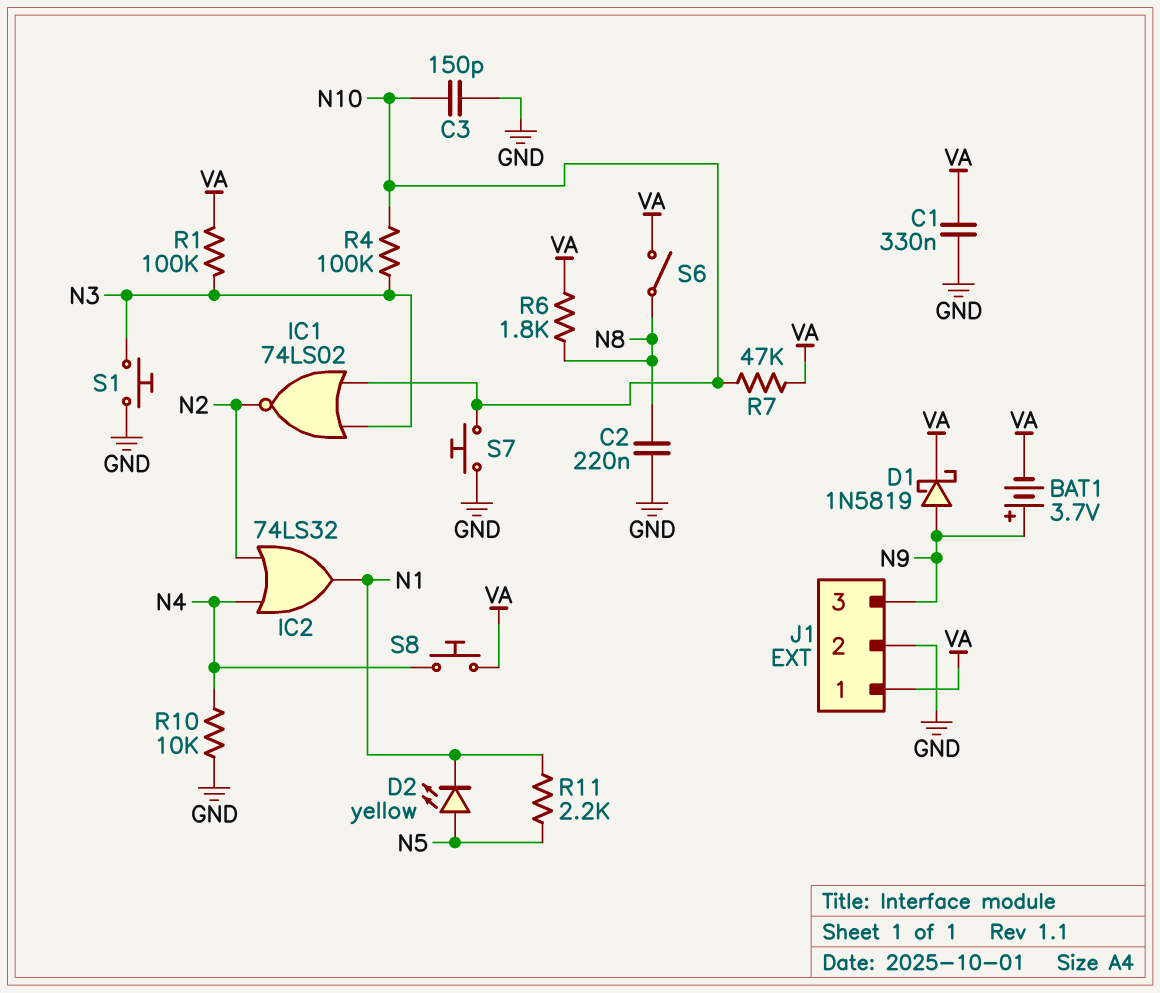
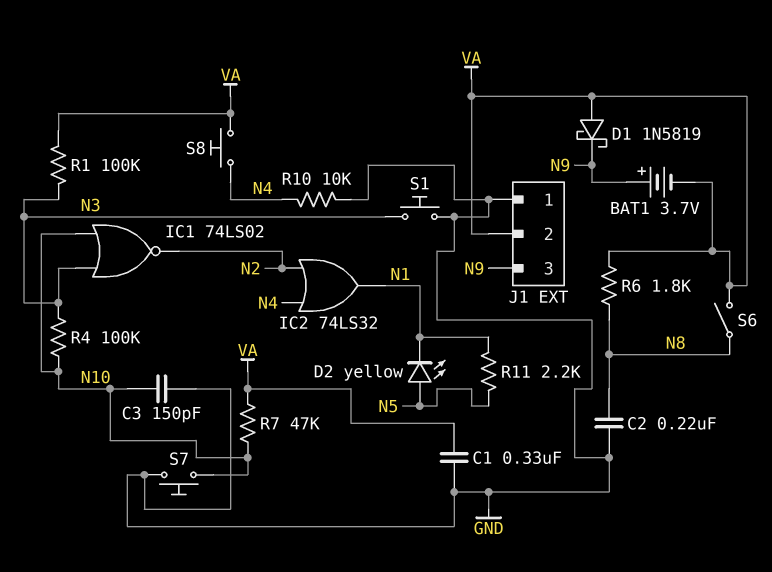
D1: schottky 1N5819 (A N9, K VA) -> schottky 1N5819 (A VA, K N9)
J1 pin 1: VA -> GND
J1 pin 2: GND -> VA

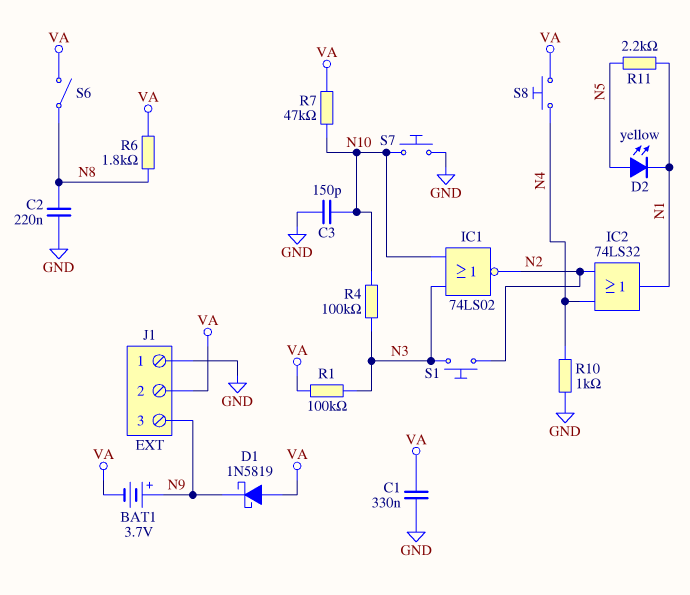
R10: 10k (GND, N4) -> 1k (GND, N4)
S1: button (GND, N3) -> button (N2, N3)

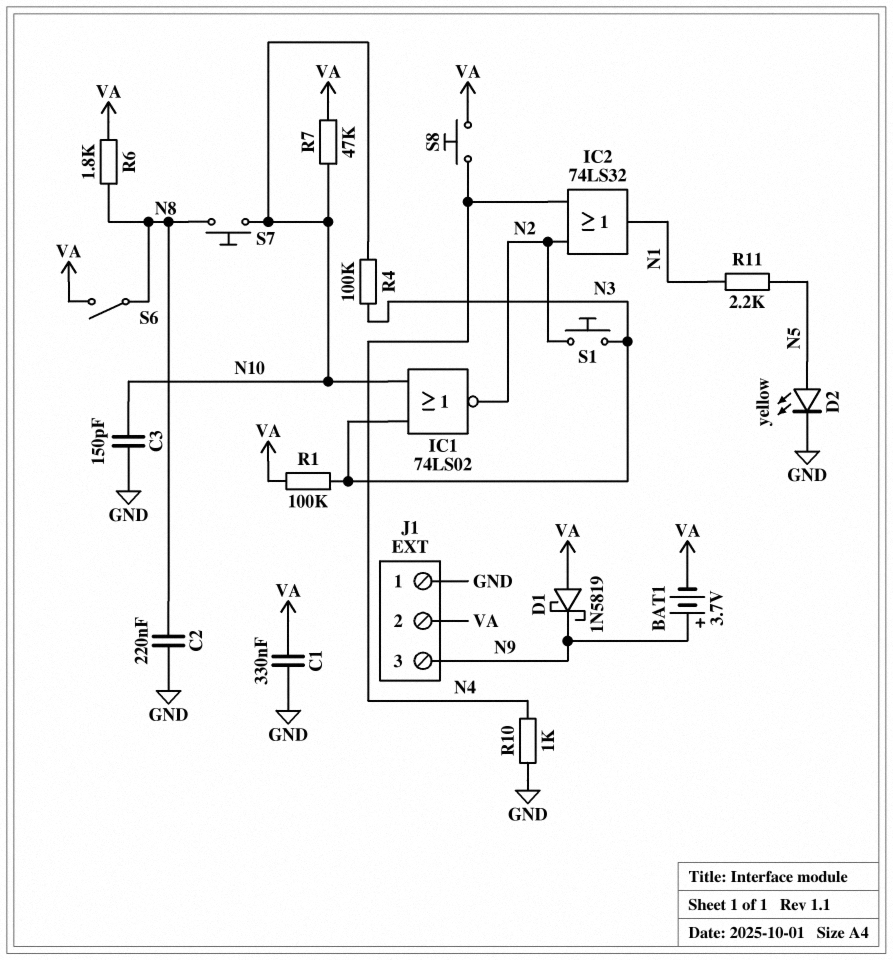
D2: LED yellow (A N5, K N1) -> LED yellow (A N5, K GND)
S7: button (GND, N10) -> button (N8, N10)

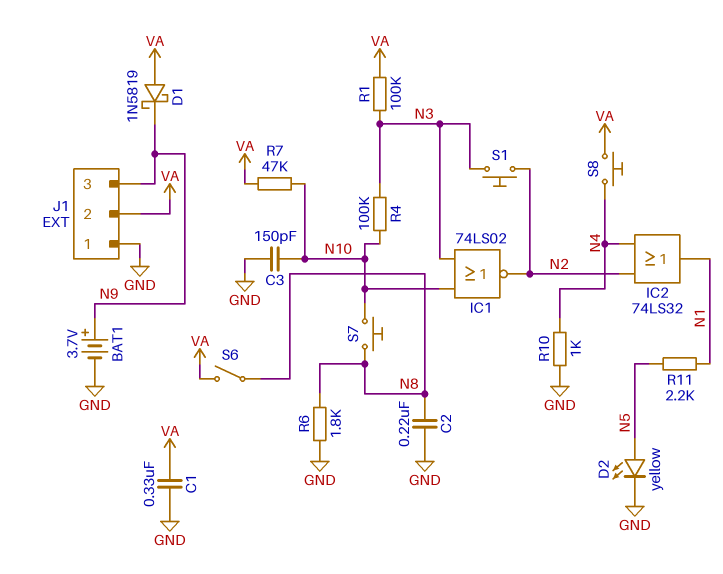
BAT1: 3.7V (plus N9, minus VA) -> 3.7V (plus N9, minus GND)
R6: 1.8k (N8, VA) -> 1.8k (GND, N8)

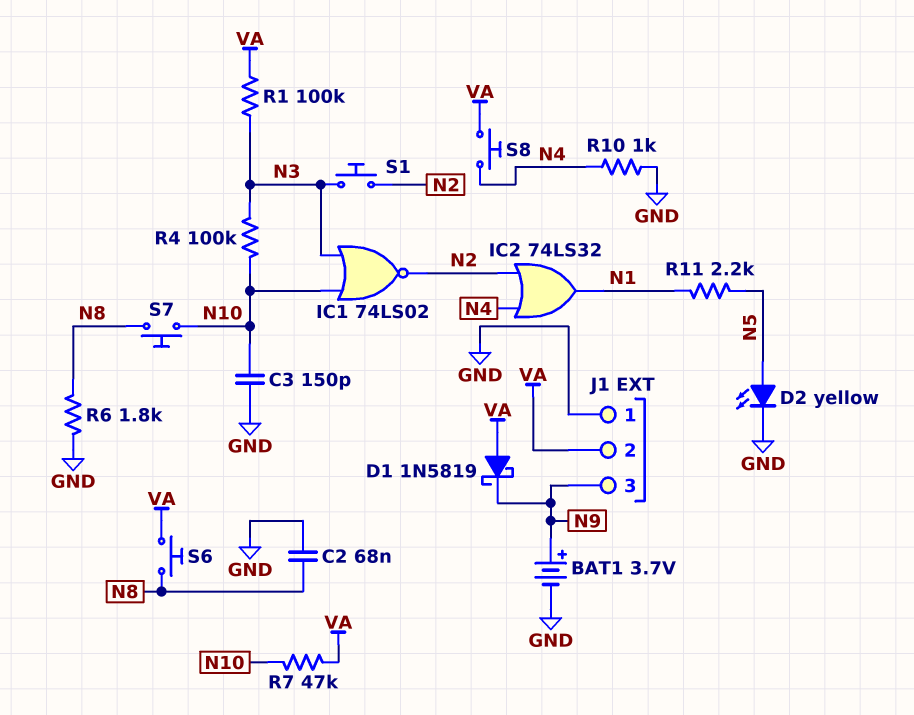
C1: 330nF (GND, VA) -> none
C2: 220nF (GND, N8) -> 68nF (GND, N8)
S6: switch (N8, VA) -> button (N8, VA)

